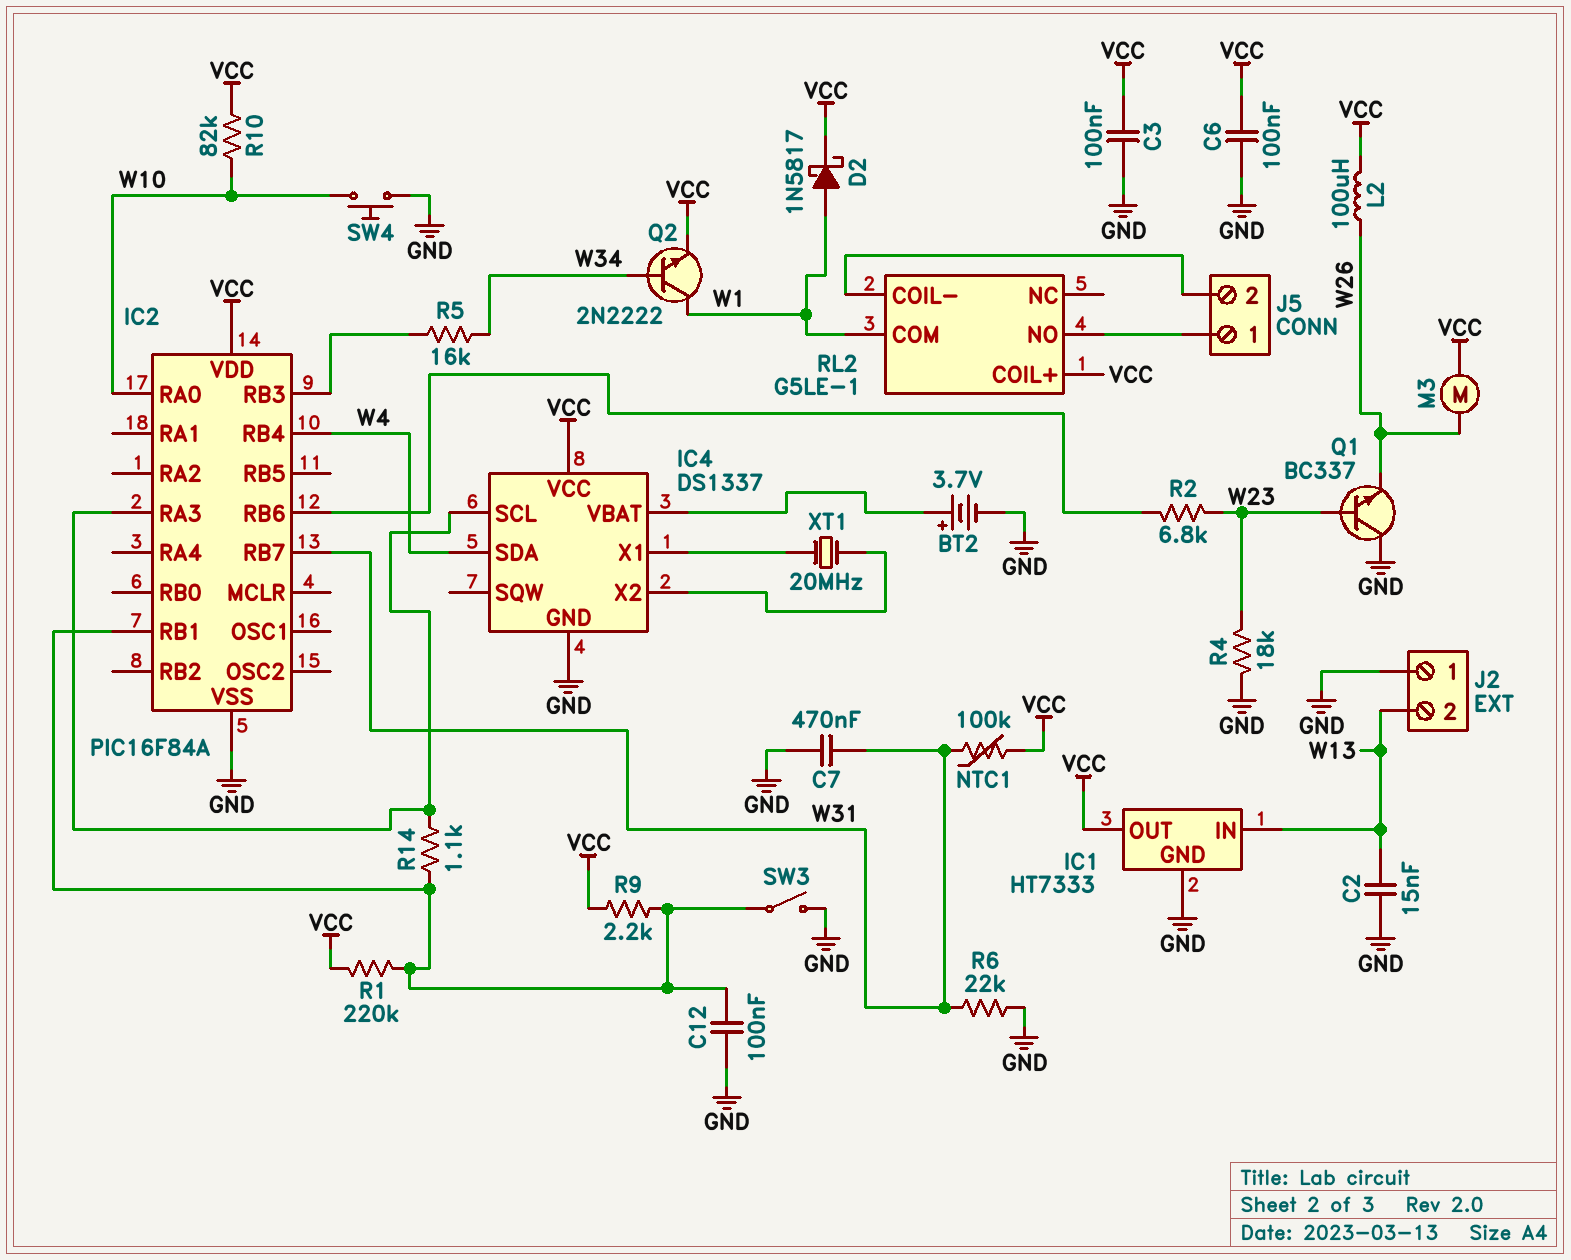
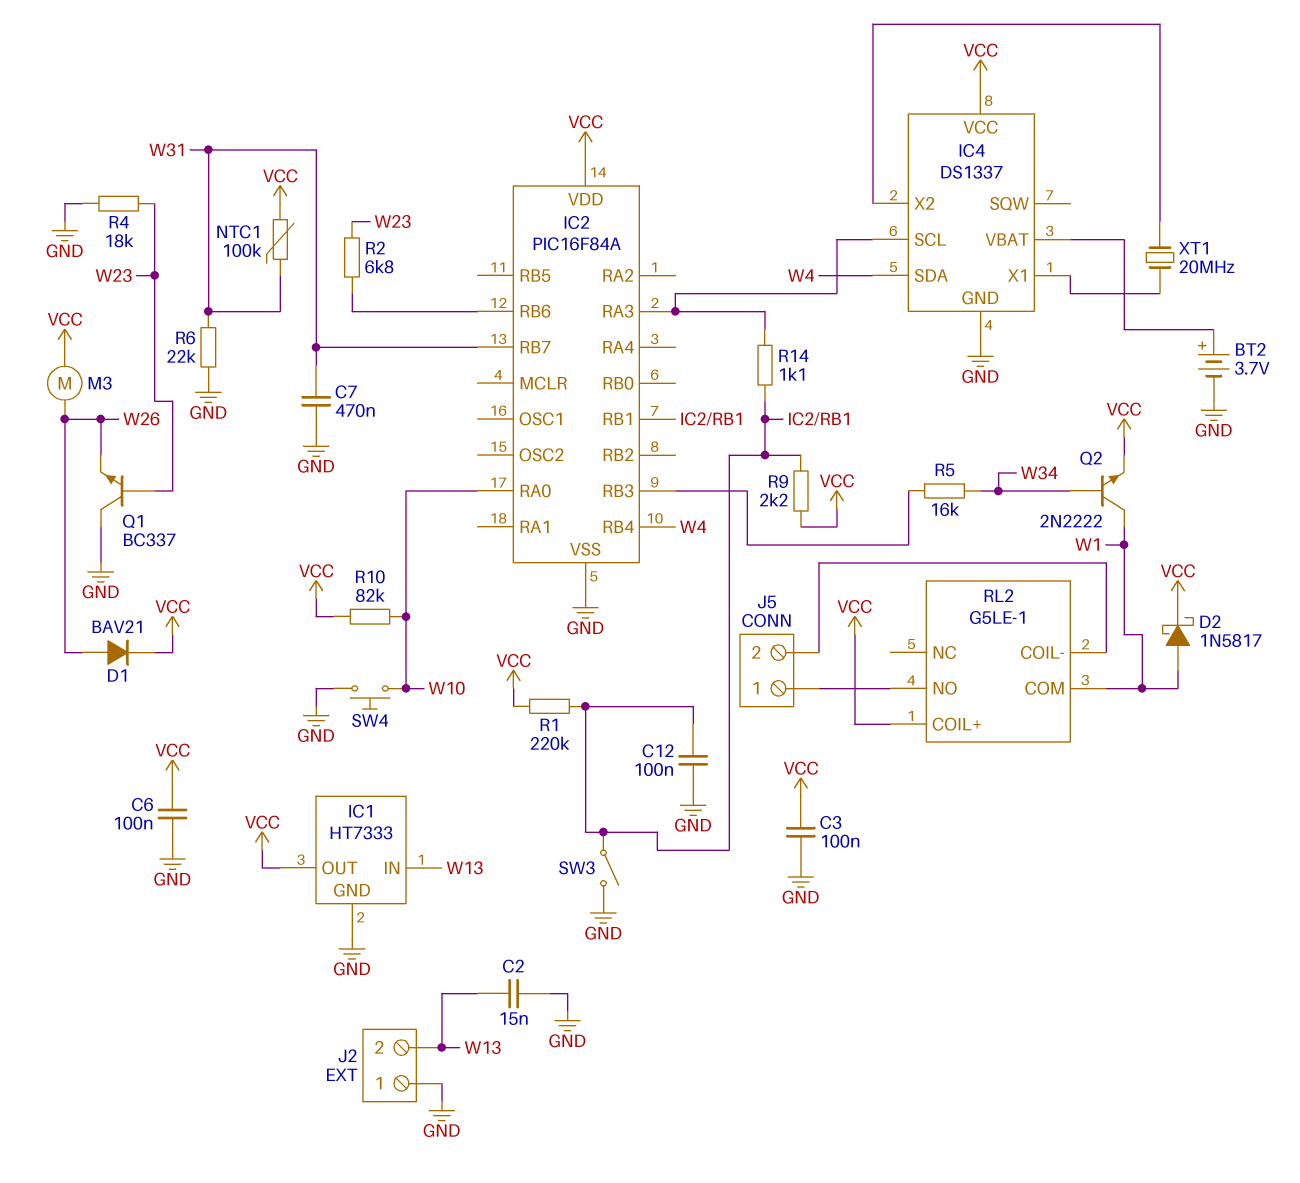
D1: none -> diode BAV21 (A W26, K VCC)
L2: 100uH (VCC, W26) -> none

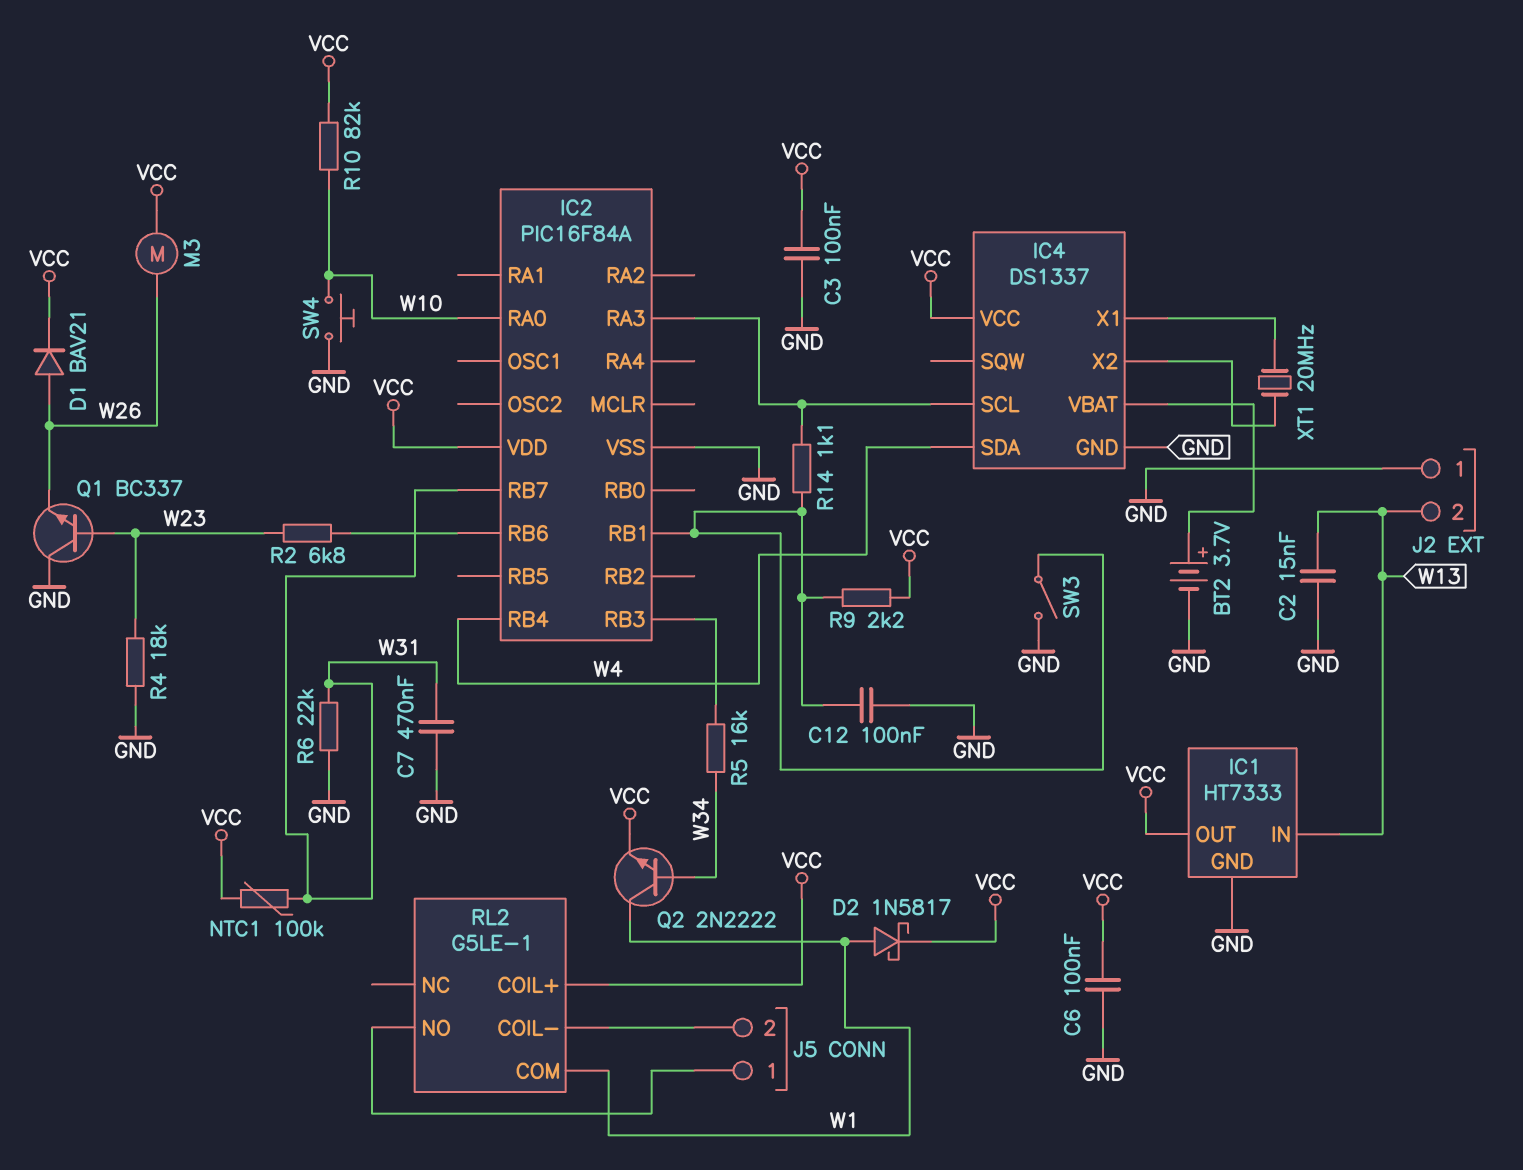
R1: 220k (IC2/RB1, VCC) -> none

